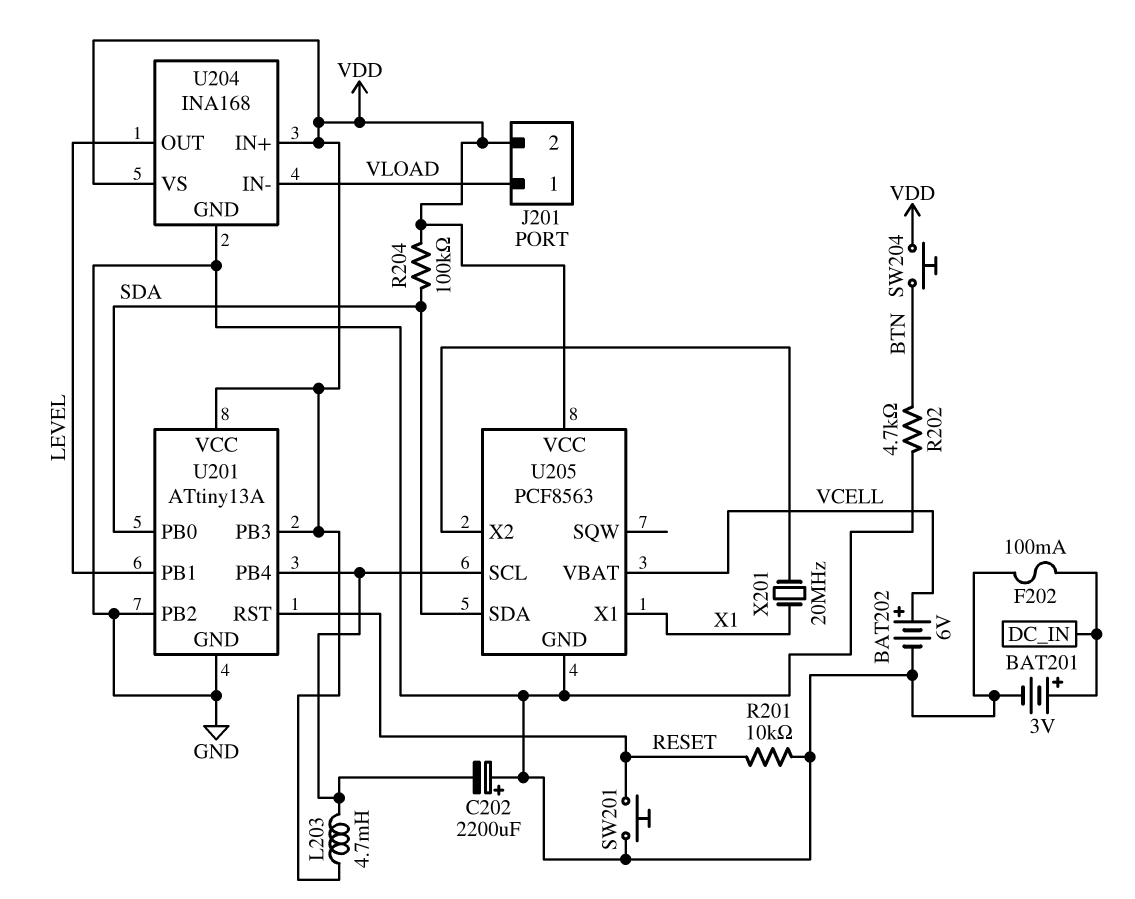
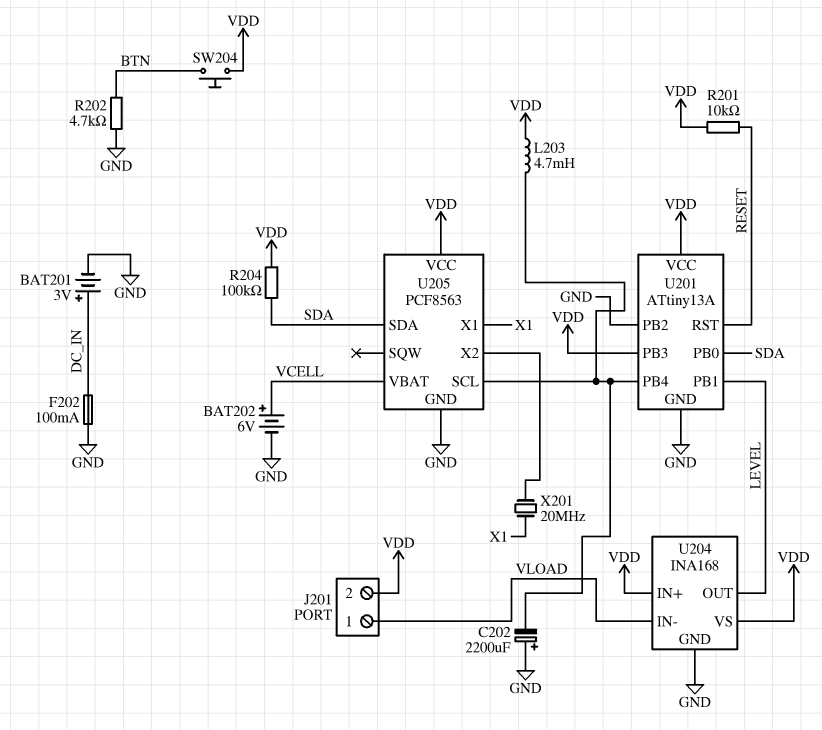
R201: 10k (GND, RESET) -> 10k (RESET, VDD)
SW201: button (GND, RESET) -> none

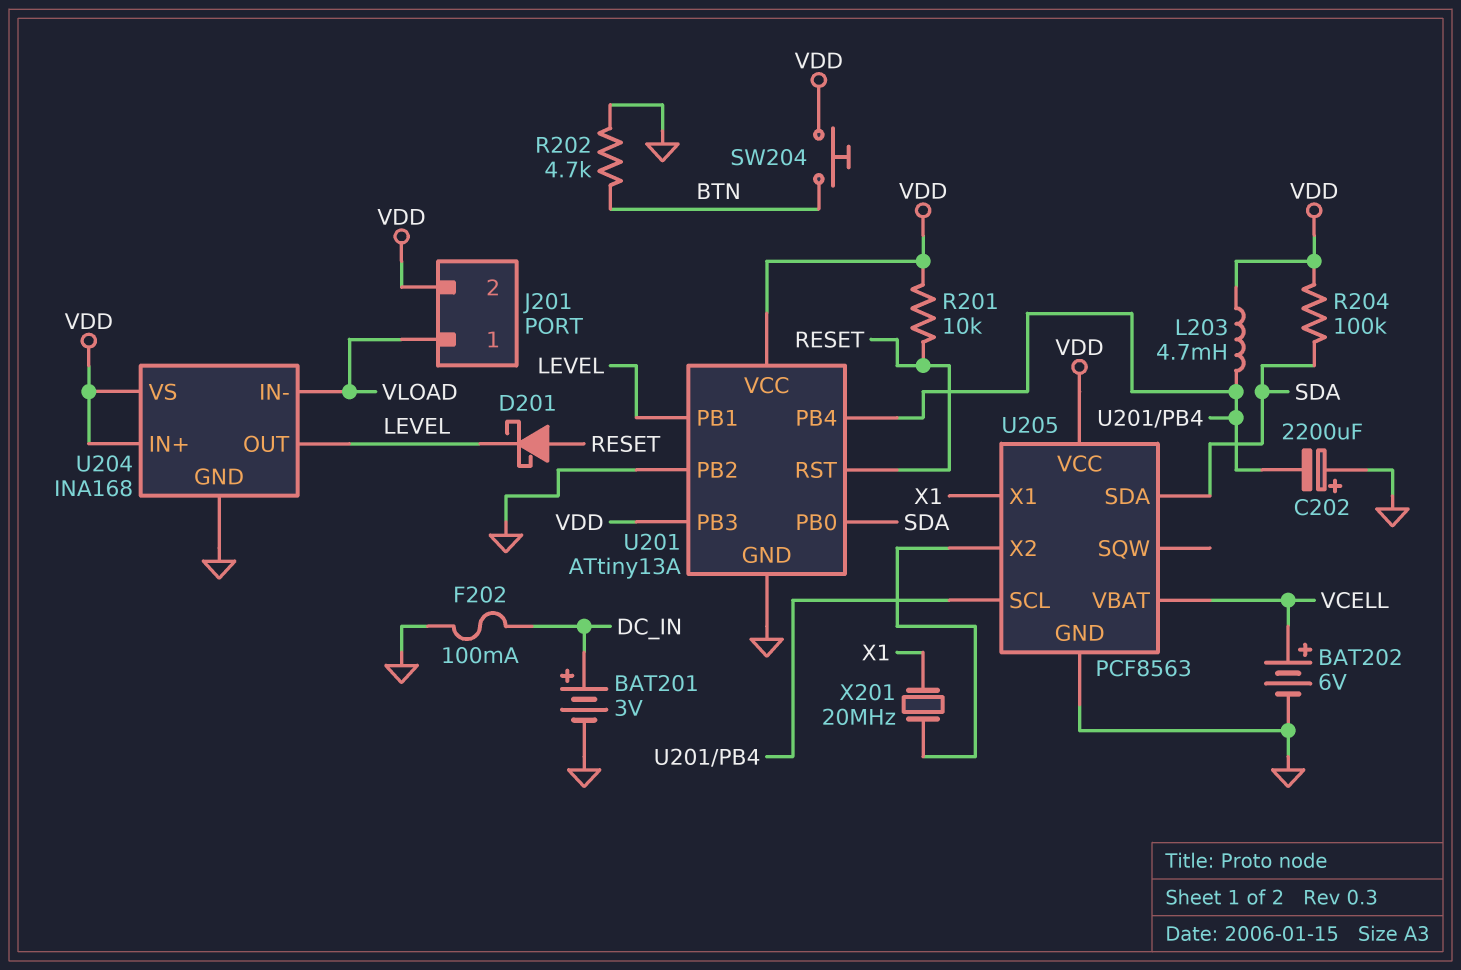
D201: none -> schottky (A RESET, K LEVEL)

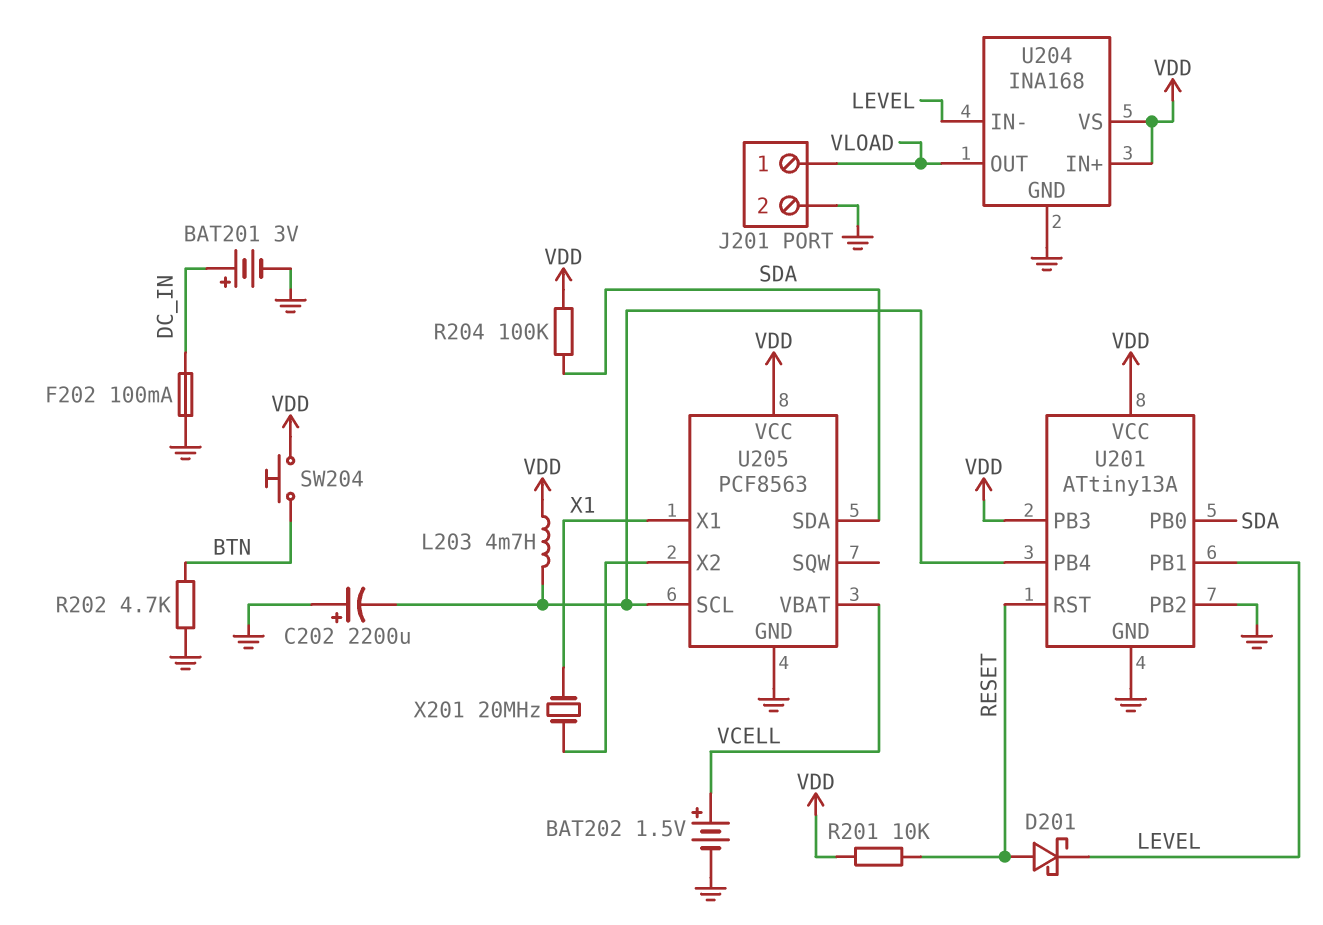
BAT202: 6V (plus VCELL, minus GND) -> 1.5V (plus VCELL, minus GND)
J201 pin 2: VDD -> GND
U204 pin IN-: VLOAD -> LEVEL
U204 pin OUT: LEVEL -> VLOAD

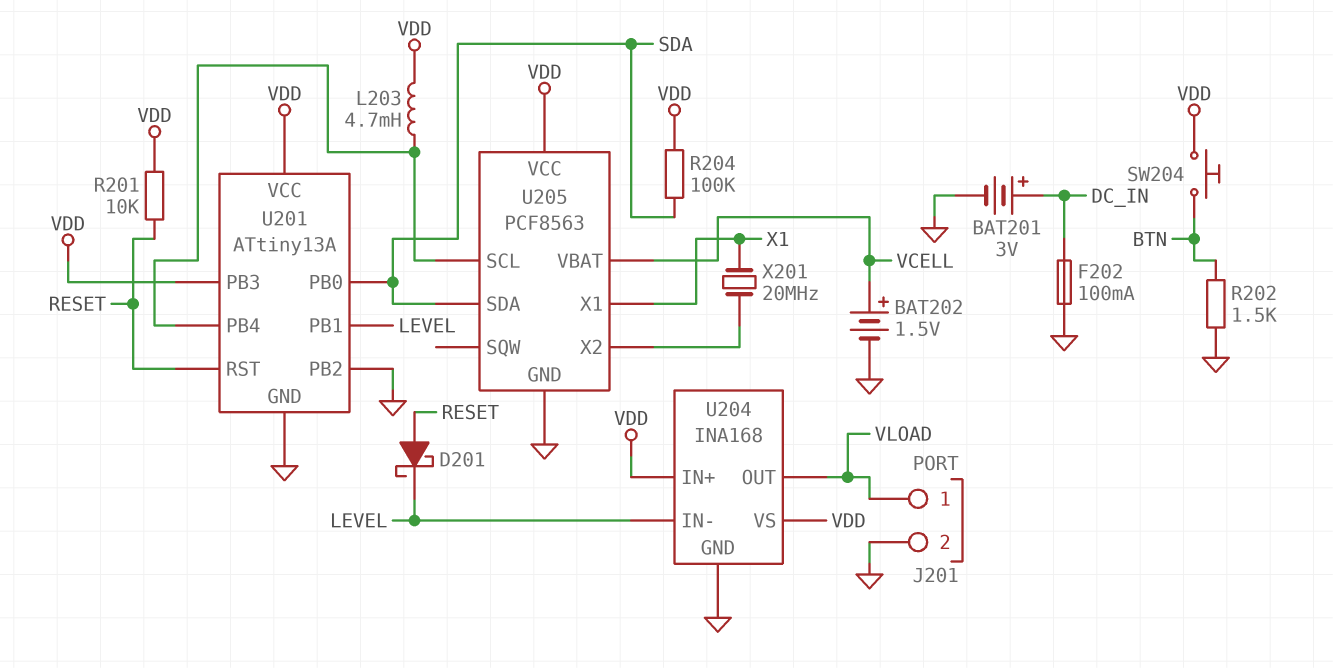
C202: 2200uF (plus GND, minus U201/PB4) -> none
R202: 4.7k (BTN, GND) -> 1.5k (BTN, GND)

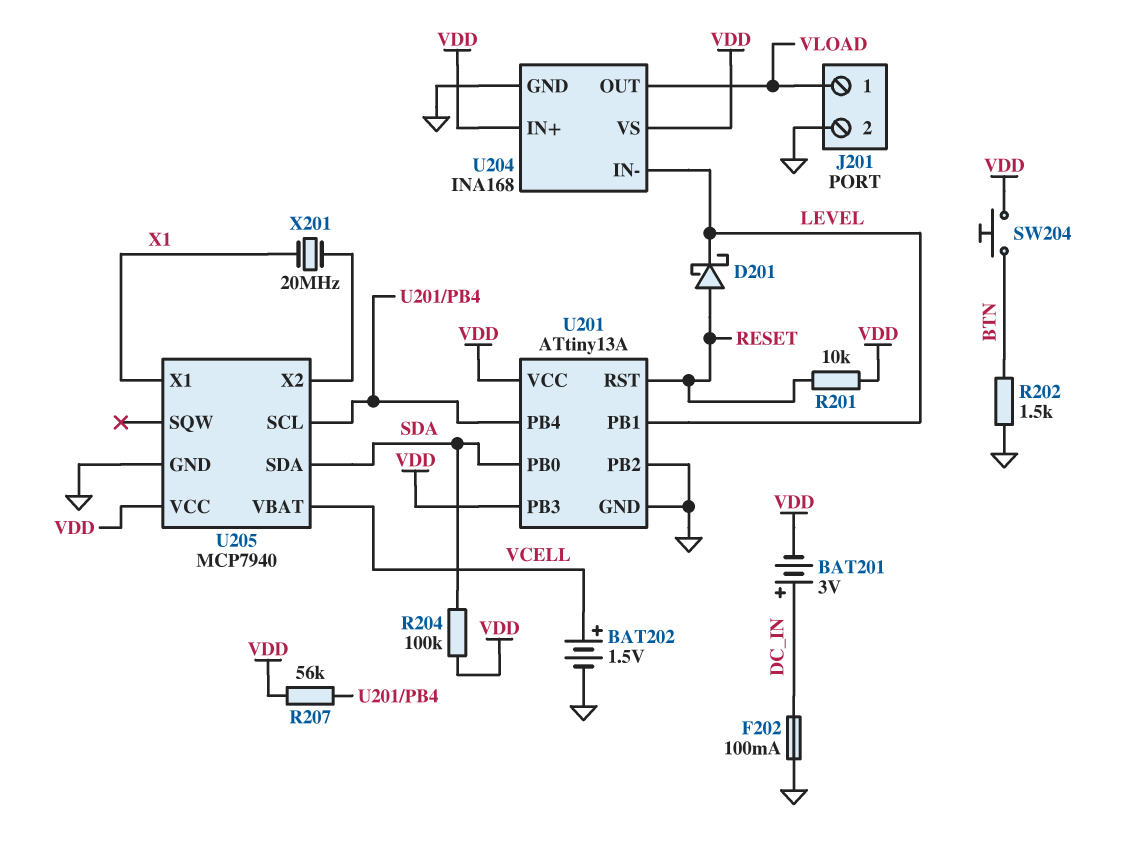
BAT201: 3V (plus DC_IN, minus GND) -> 3V (plus DC_IN, minus VDD)
L203: 4.7mH (U201/PB4, VDD) -> none
R207: none -> 56k (U201/PB4, VDD)
U205: PCF8563 -> MCP7940

